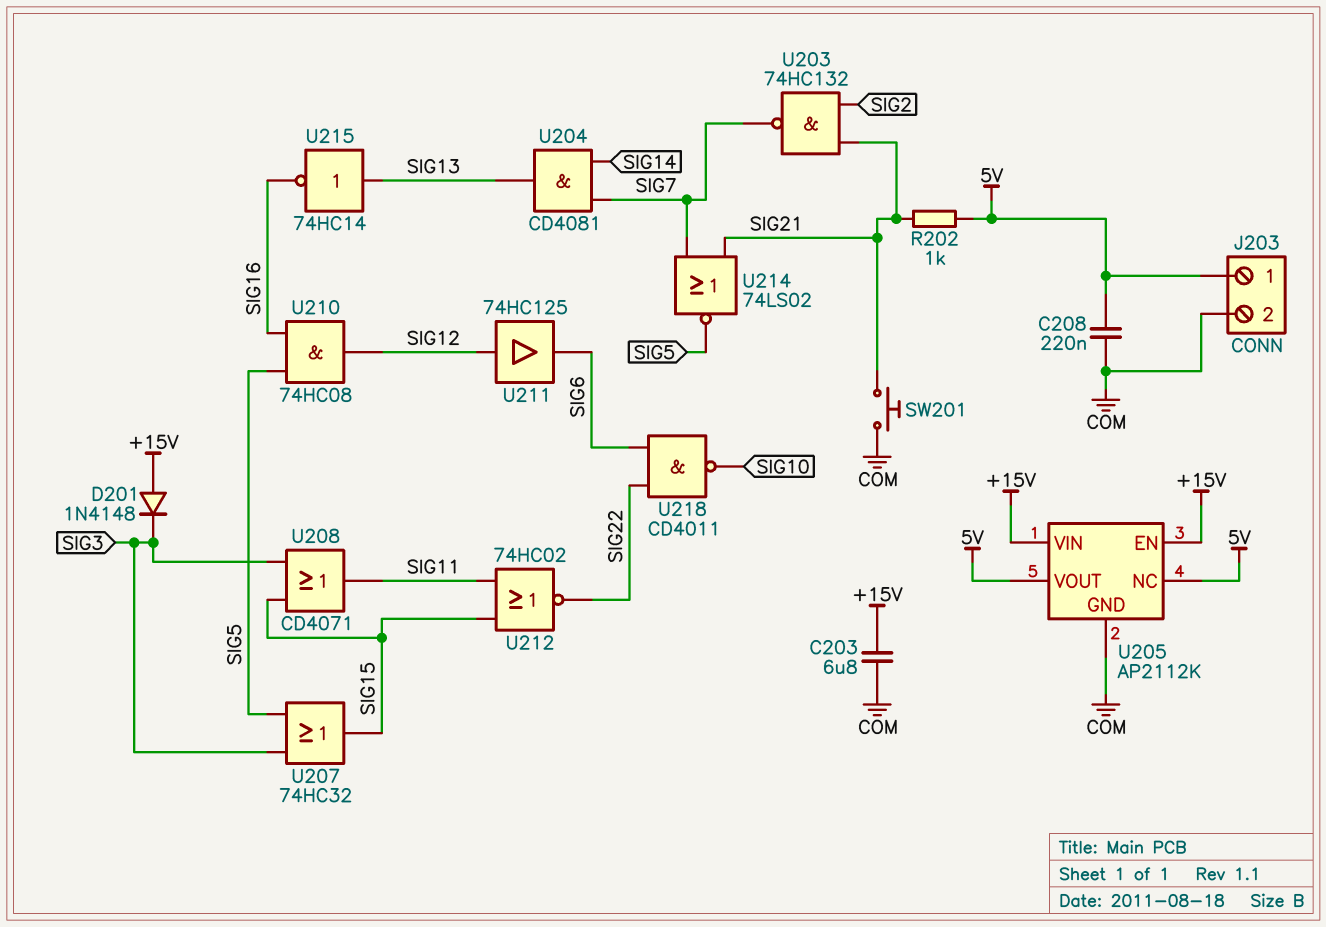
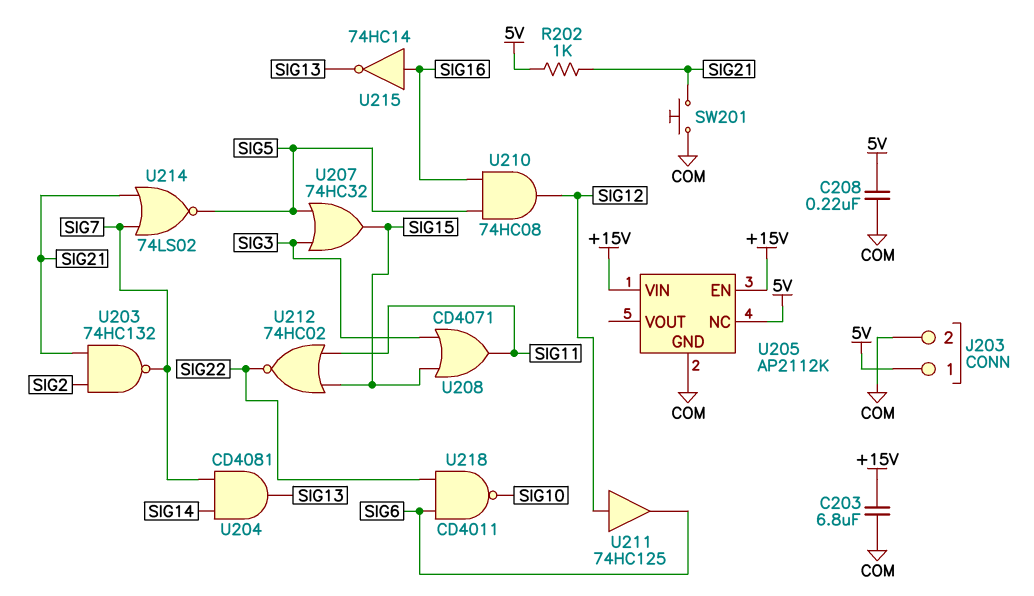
D201: diode 1N4148 (A +15V, K SIG3) -> none
U205 pin VOUT: 5V -> none
U215: NOT 74HC14 (in SIG13, out SIG16) -> NOT 74HC14 (in SIG16, out SIG13)

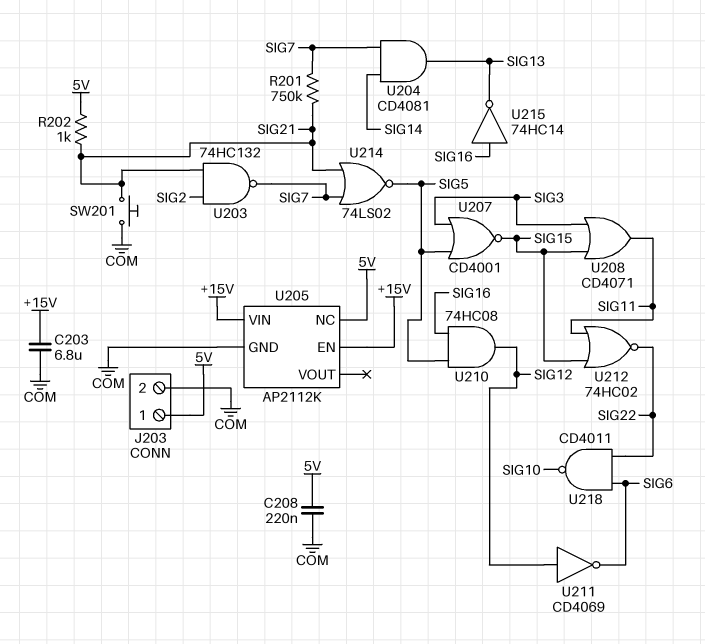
R201: none -> 750k (SIG7, SIG21)
U207: OR 74HC32 (in SIG3, in SIG5, out SIG15) -> NOR CD4001 (in SIG3, in SIG5, out SIG15)
U211: buffer 74HC125 (in SIG12, out SIG6) -> NOT CD4069 (in SIG12, out SIG6)

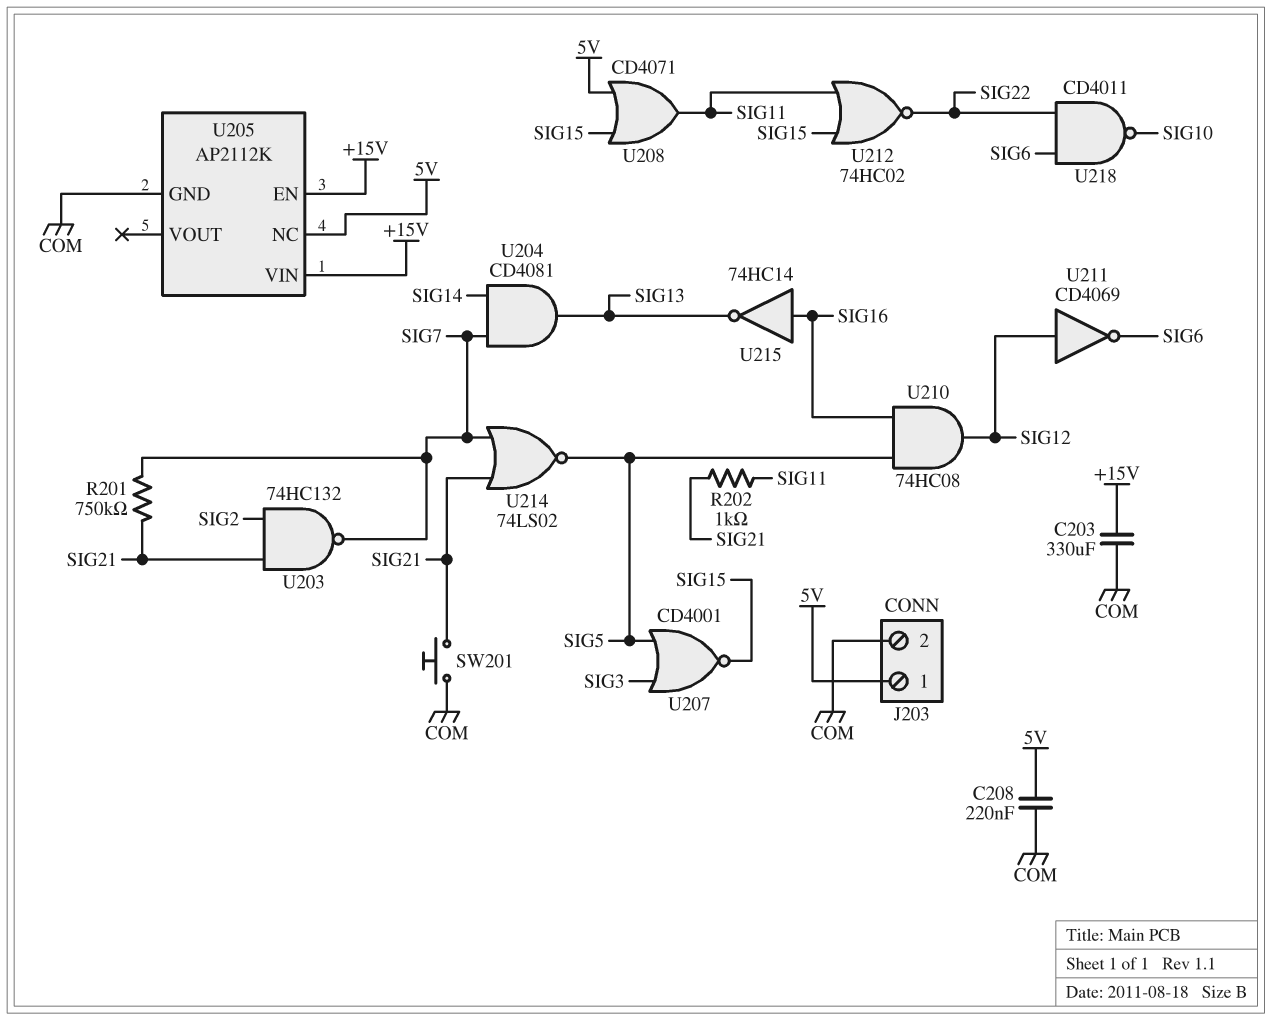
C203: 6.8uF (+15V, COM) -> 330uF (+15V, COM)
R202: 1k (5V, SIG21) -> 1k (SIG11, SIG21)
U208: OR CD4071 (in SIG3, in SIG15, out SIG11) -> OR CD4071 (in 5V, in SIG15, out SIG11)

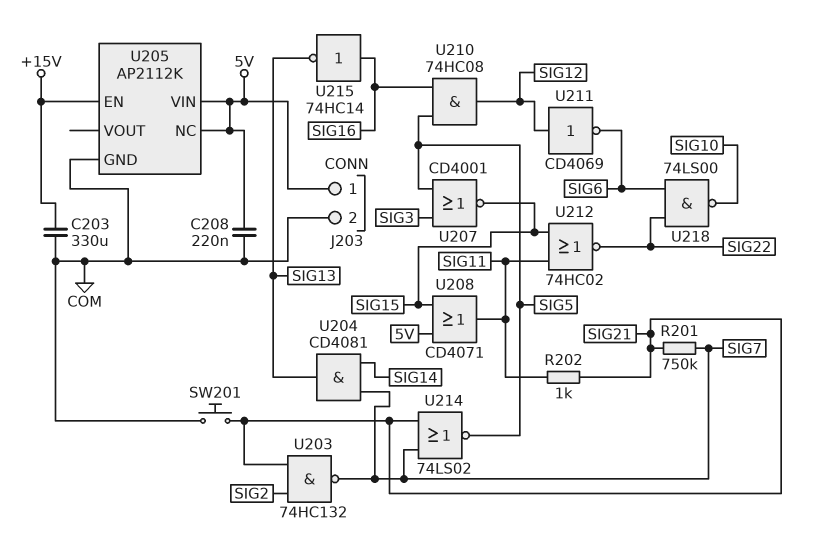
U205 pin VIN: +15V -> 5V
U218: NAND CD4011 (in SIG6, in SIG22, out SIG10) -> NAND 74LS00 (in SIG6, in SIG22, out SIG10)

